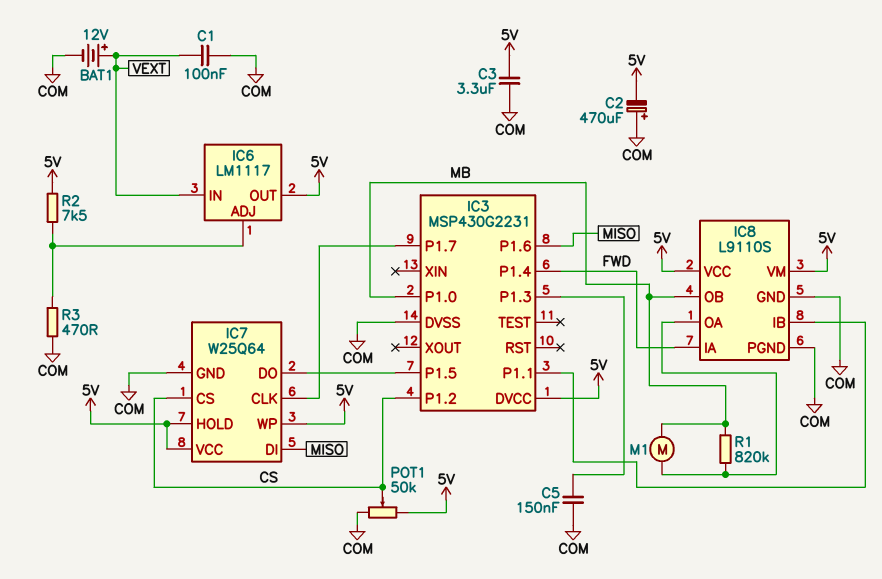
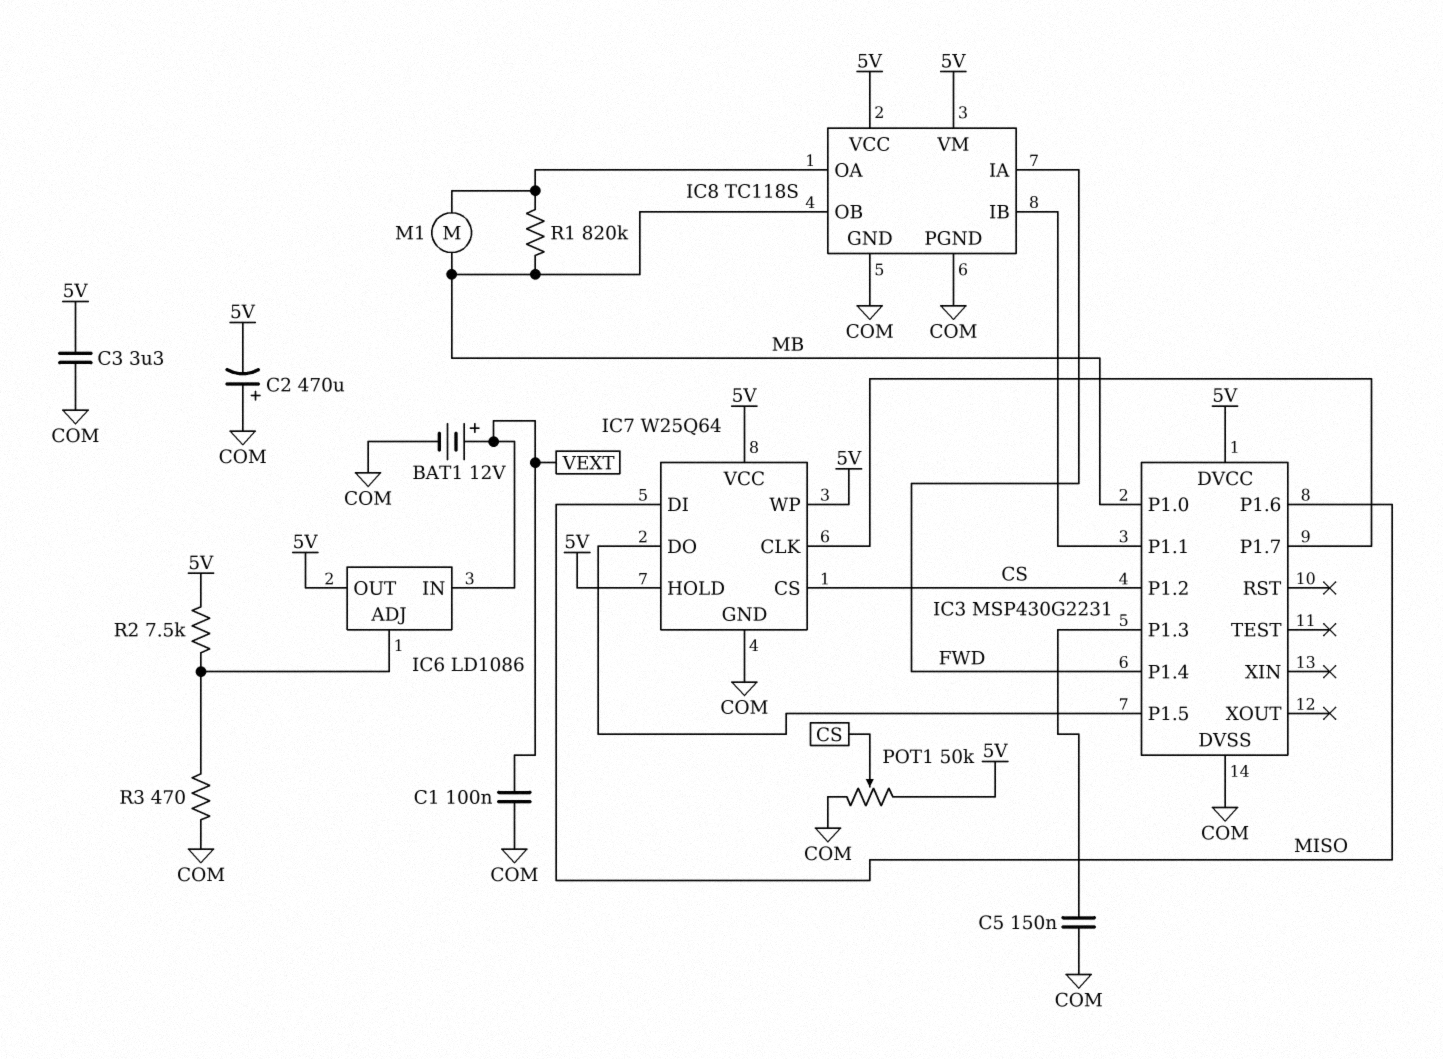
IC6: LM1117 -> LD1086
IC8: L9110S -> TC118S

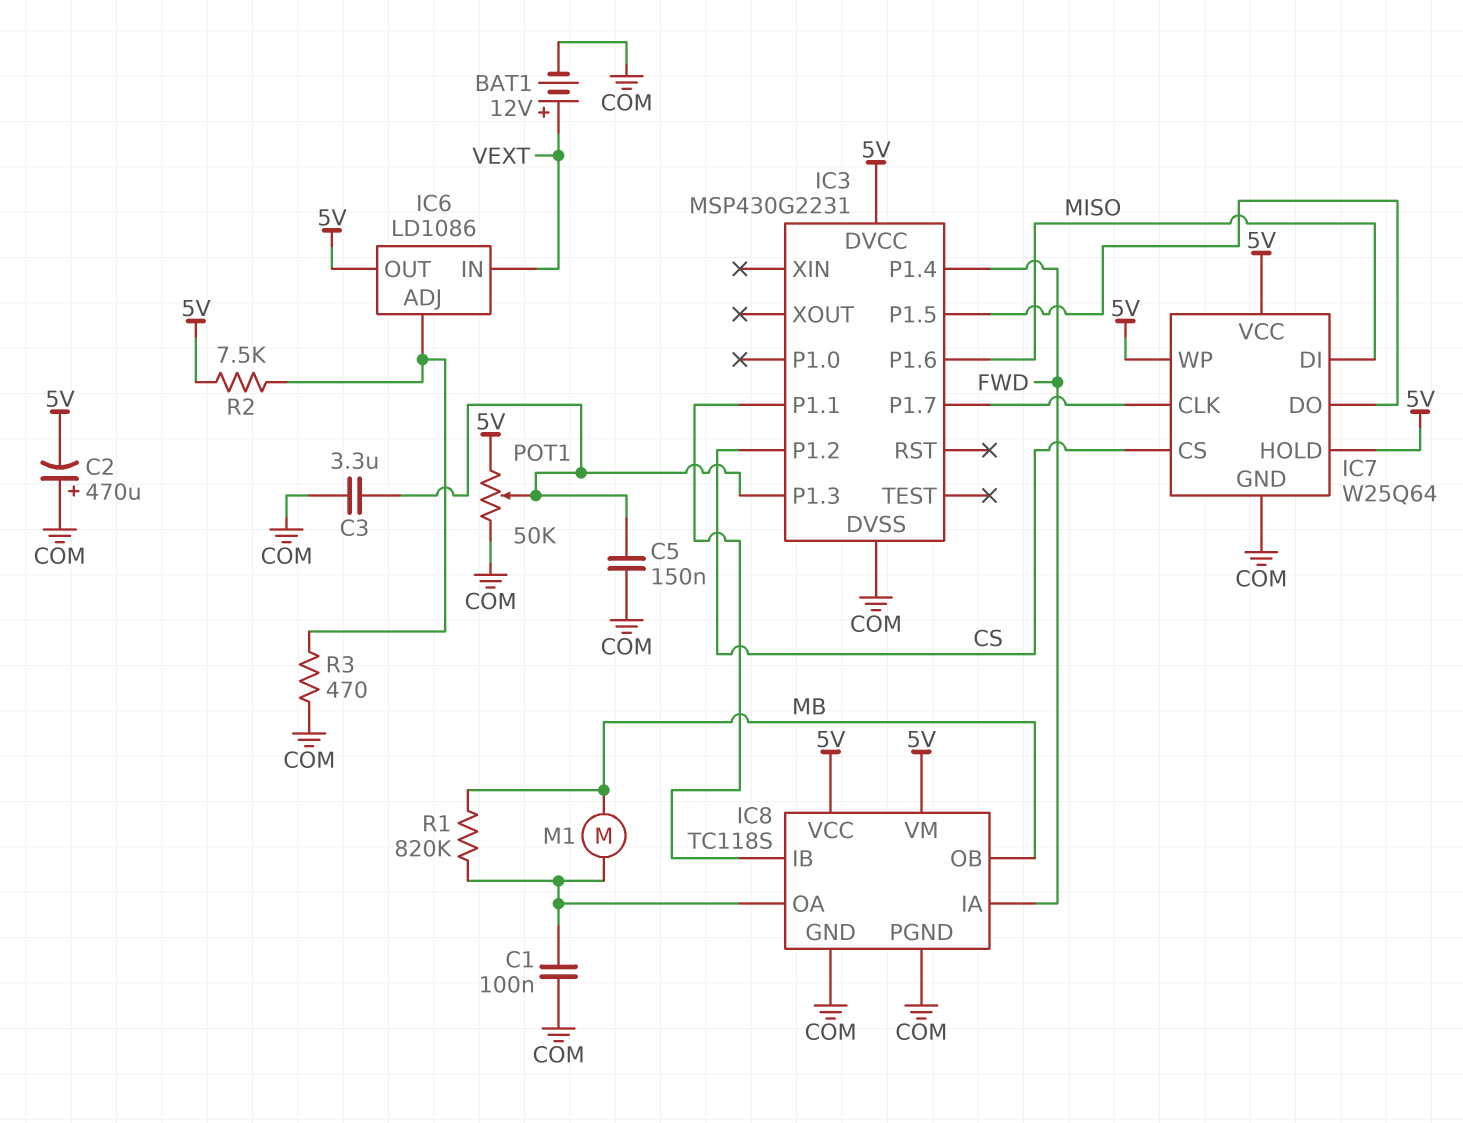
C1: 100nF (COM, VEXT) -> 100nF (COM, IC8/OA)
C3: 3.3uF (5V, COM) -> 3.3uF (COM, IC3/P1.3)
IC3 pin P1.0: MB -> none
POT1: 50k (5V, COM, wiper CS) -> 50k (5V, COM, wiper IC3/P1.3)

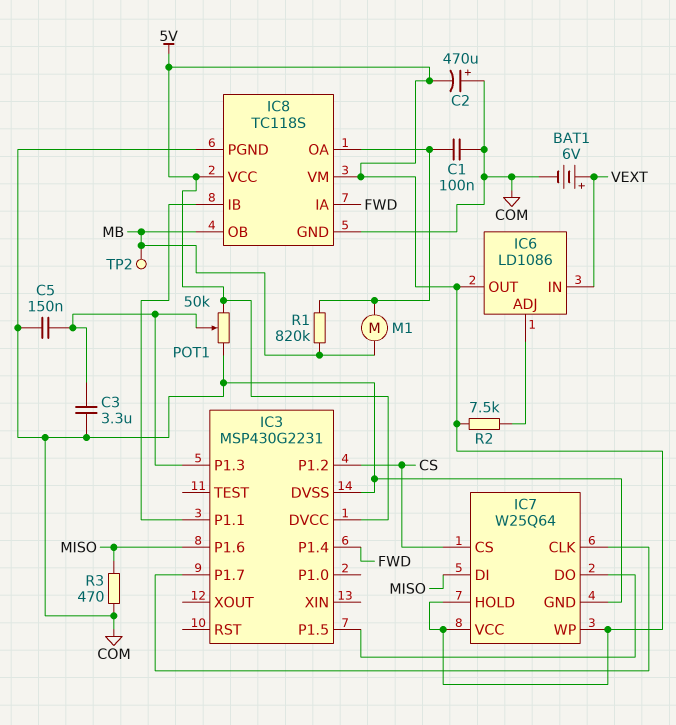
BAT1: 12V (plus VEXT, minus COM) -> 6V (plus VEXT, minus COM)
R3: 470 (COM, IC6/ADJ) -> 470 (COM, MISO)
TP2: none -> test point (MB)

